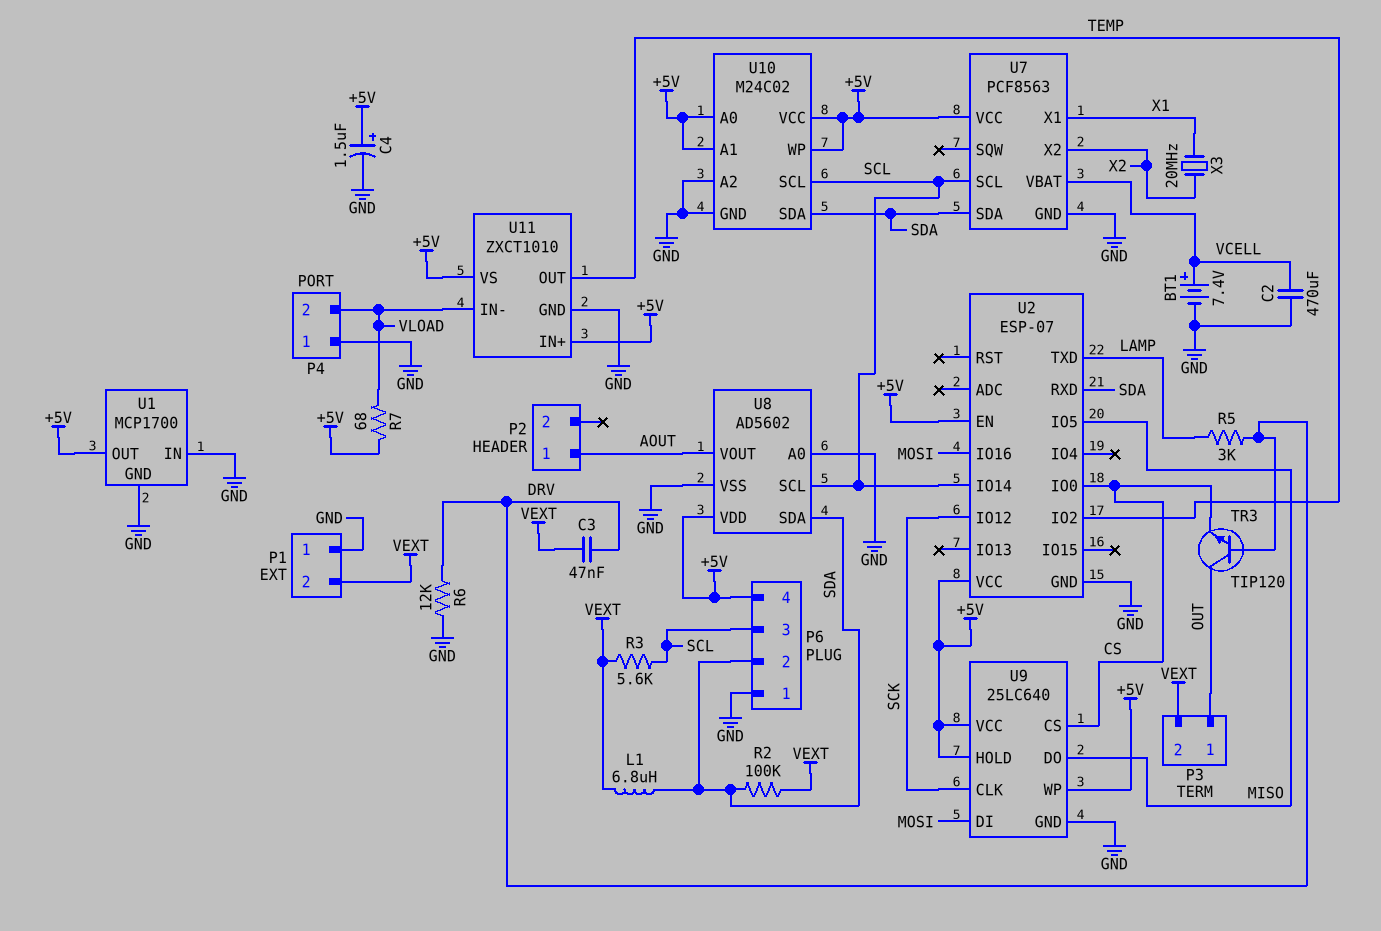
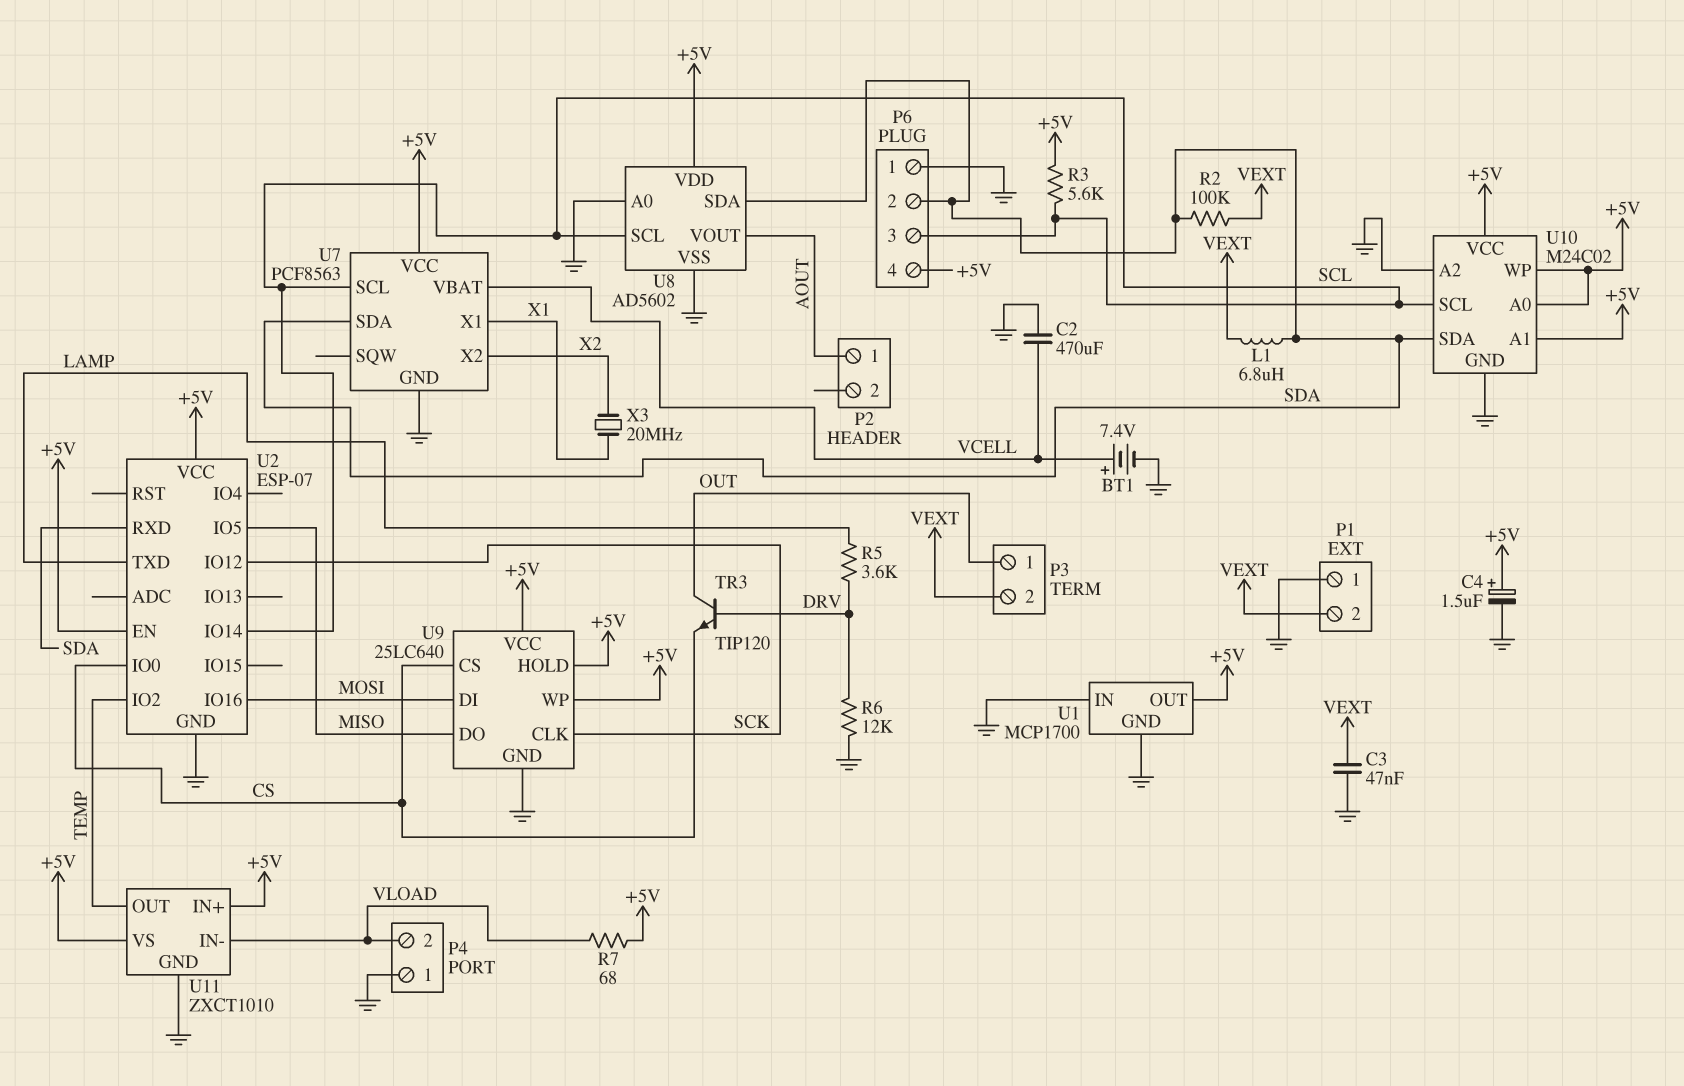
C3: 47nF (DRV, VEXT) -> 47nF (GND, VEXT)
R3: 5.6k (SCL, VEXT) -> 5.6k (+5V, SCL)
R5: 3k (DRV, LAMP) -> 3.6k (DRV, LAMP)

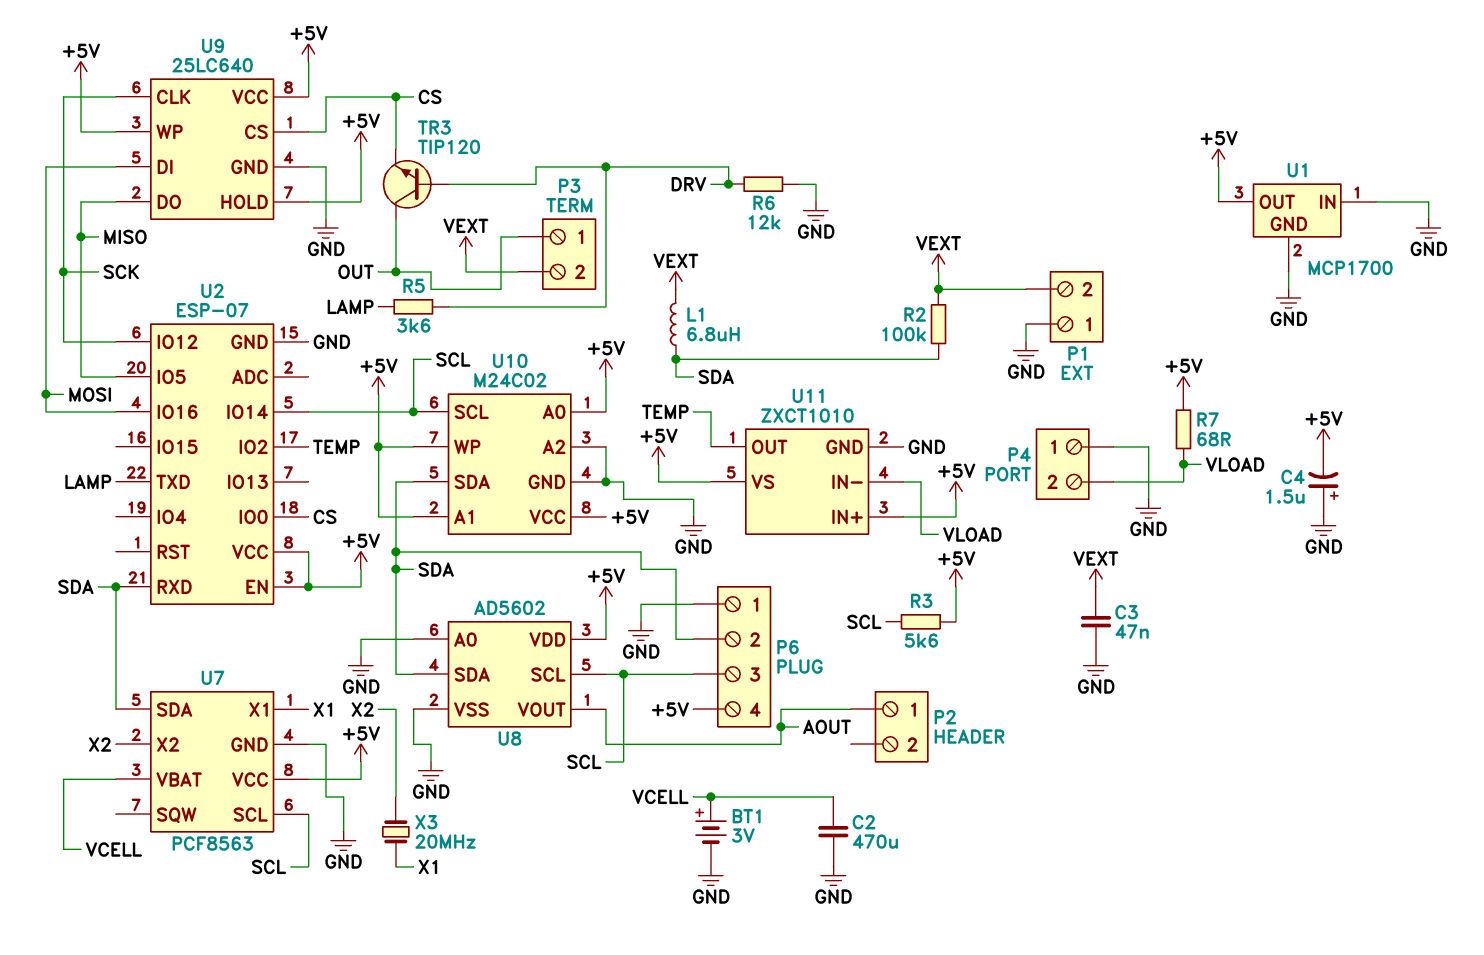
BT1: 7.4V (plus VCELL, minus GND) -> 3V (plus VCELL, minus GND)
C4: 1.5uF (plus +5V, minus GND) -> 1.5uF (plus GND, minus +5V)

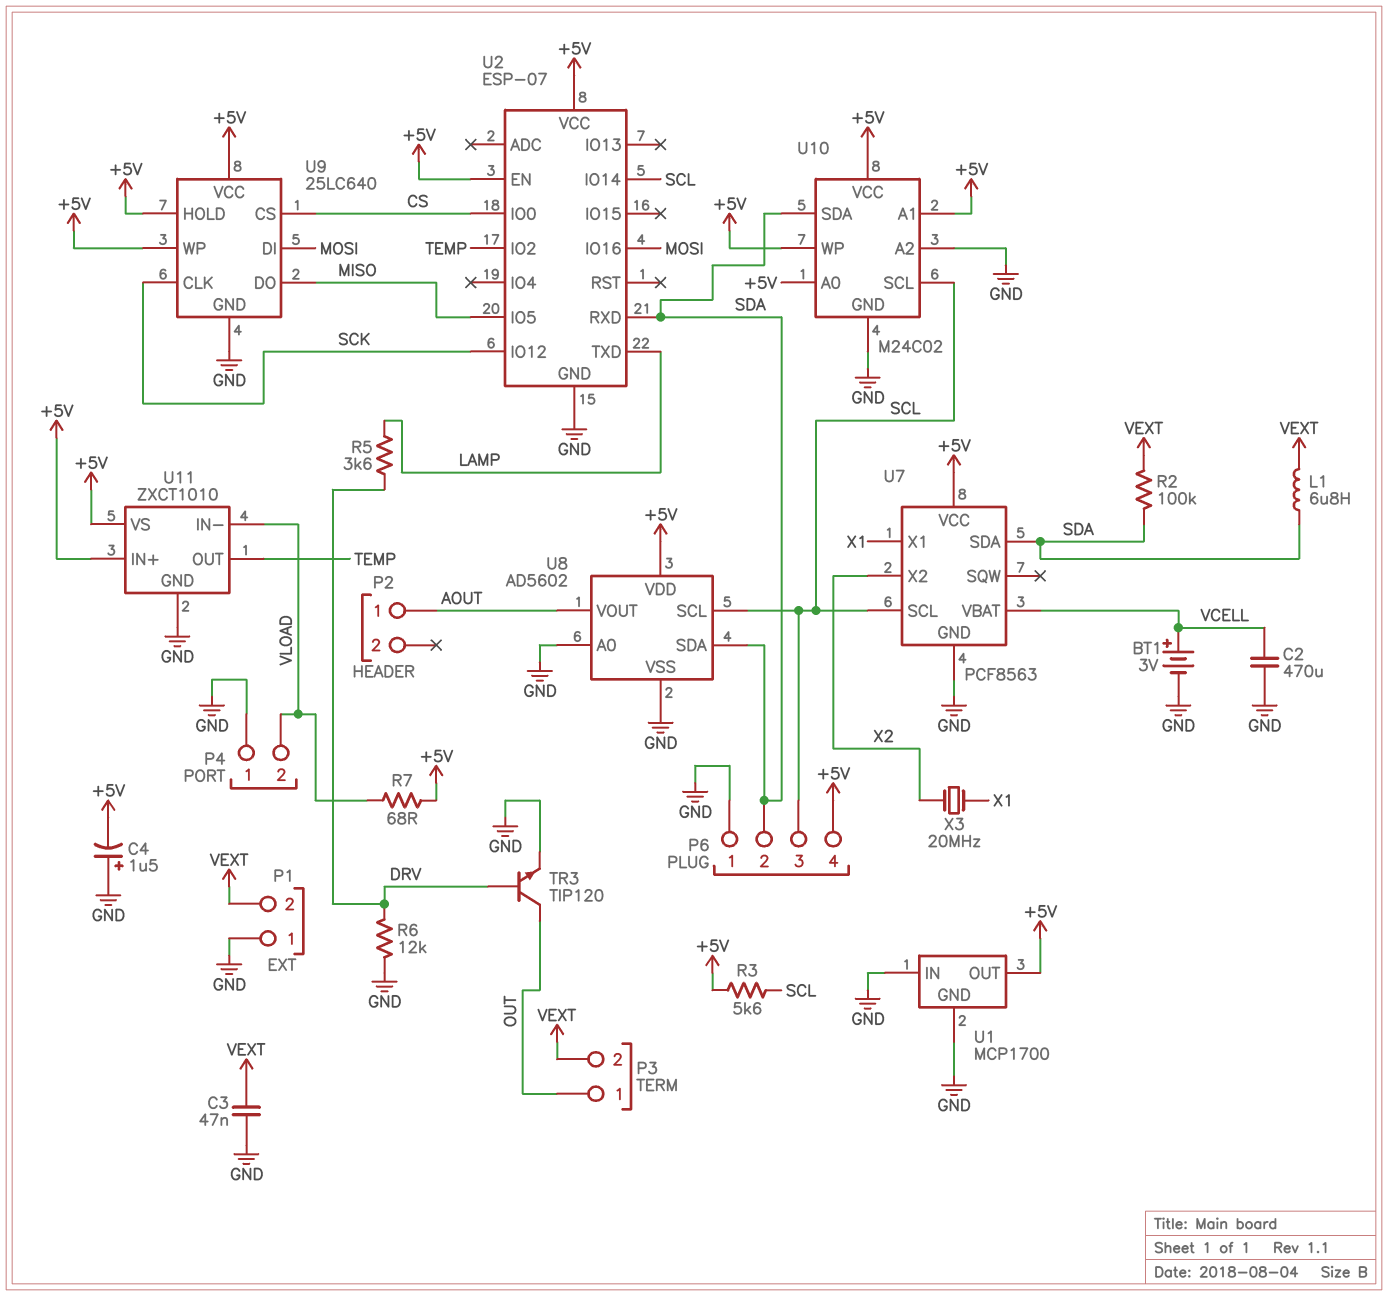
TR3: NPN TIP120 (B DRV, C OUT, E CS) -> NPN TIP120 (B DRV, C OUT, E GND)

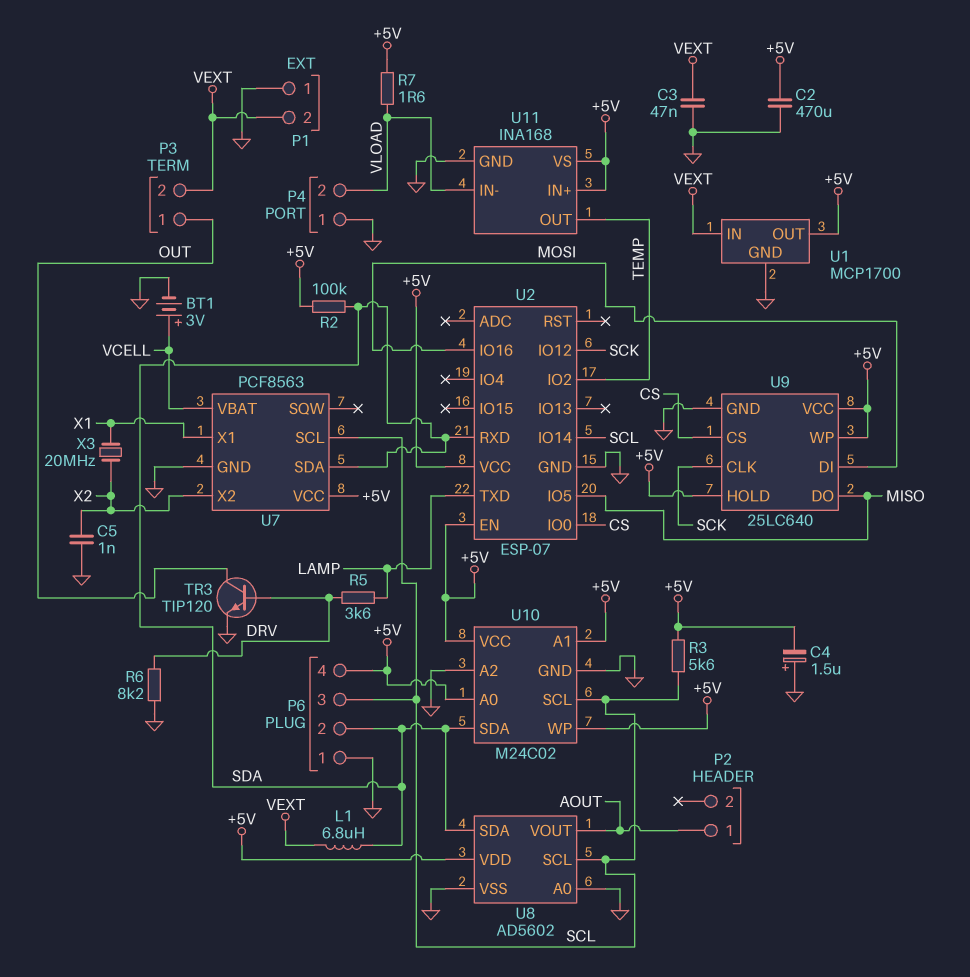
C2: 470uF (GND, VCELL) -> 470uF (+5V, GND)
C5: none -> 1nF (GND, X2)
R2: 100k (SDA, VEXT) -> 100k (+5V, SDA)
R6: 12k (DRV, GND) -> 8.2k (DRV, GND)
R7: 68 (+5V, VLOAD) -> 1.6 (+5V, VLOAD)
U1 pin IN: GND -> VEXT
U11: ZXCT1010 -> INA168

